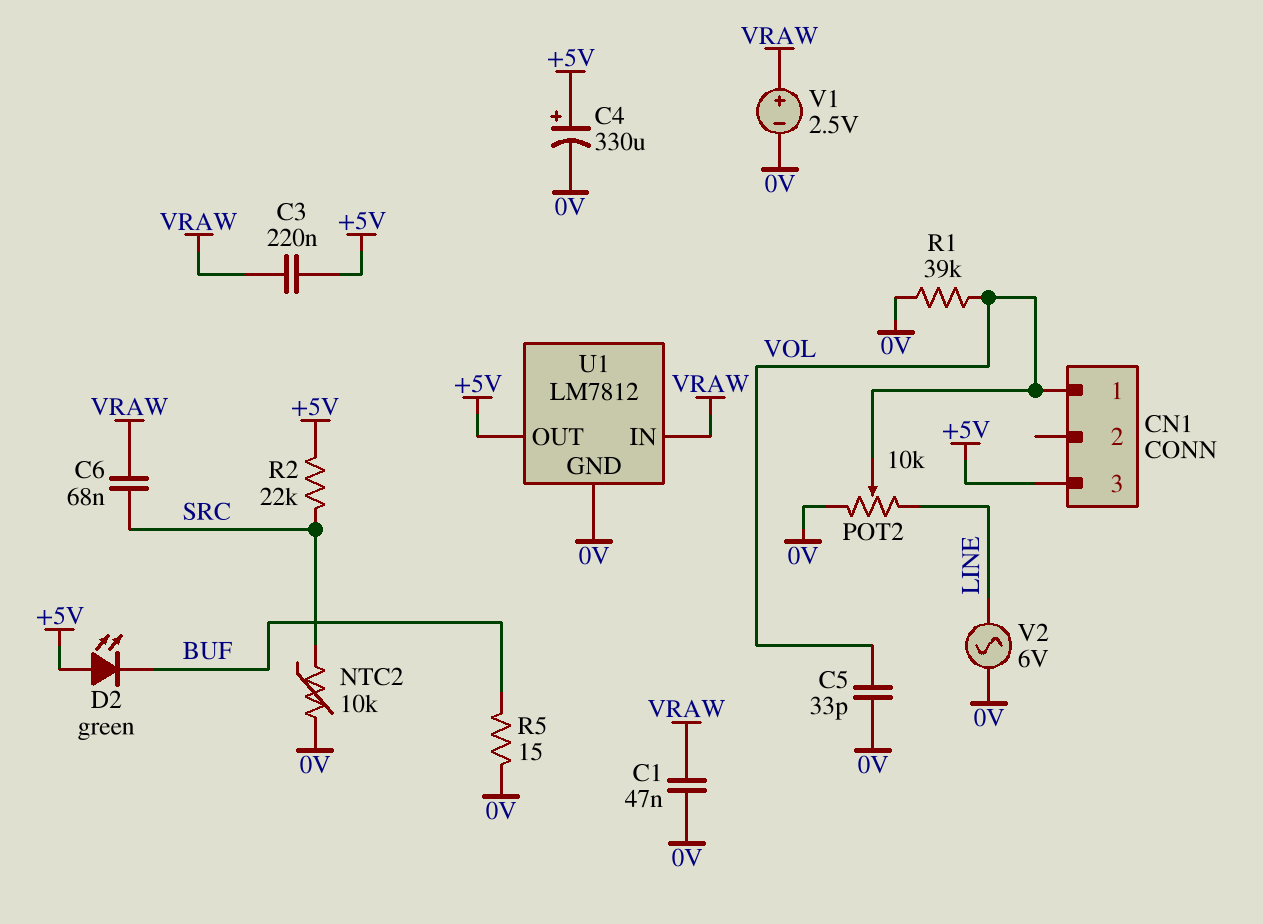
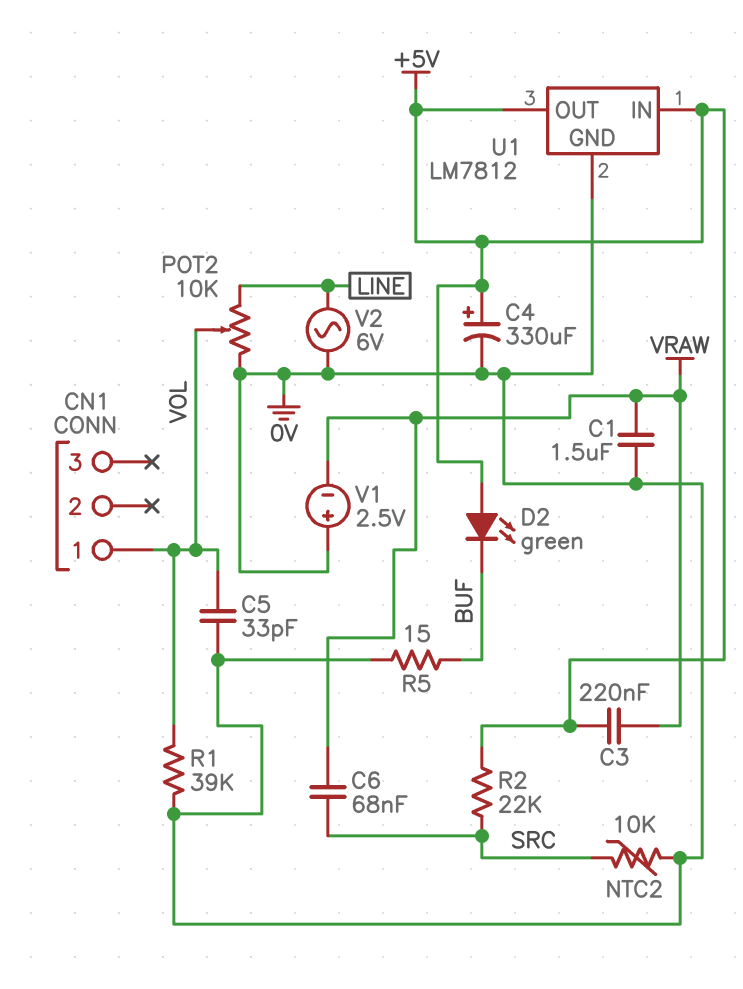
C1: 47nF (0V, VRAW) -> 1.5uF (0V, VRAW)
CN1 pin 3: +5V -> none
U1 pin IN: VRAW -> +5V
V1: 2.5V (plus VRAW, minus 0V) -> 2.5V (plus 0V, minus VRAW)

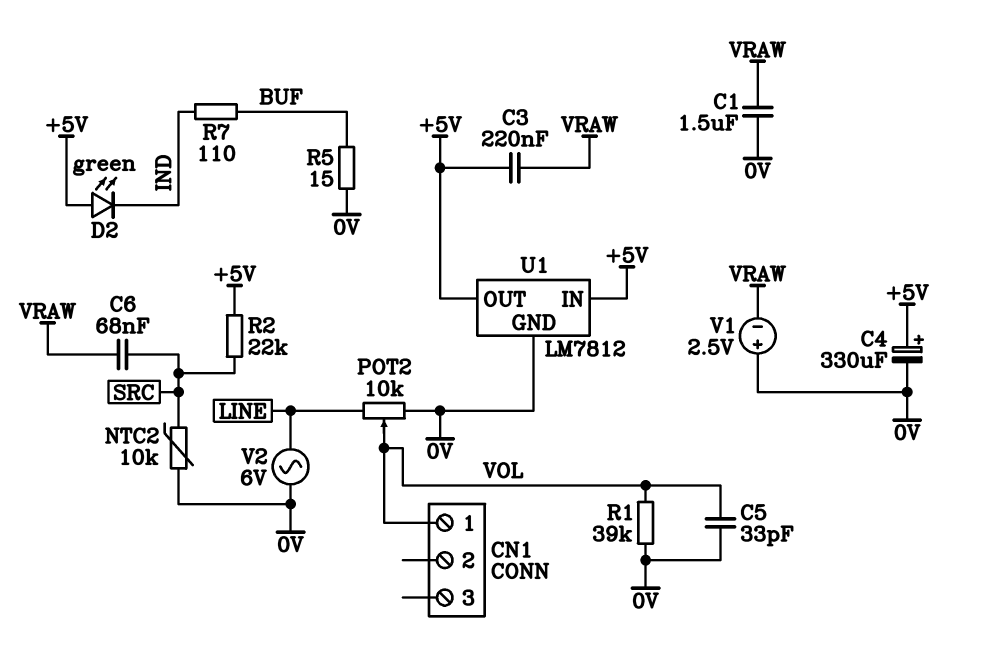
D2: LED green (A +5V, K BUF) -> LED green (A +5V, K IND)
R7: none -> 110 (BUF, IND)

